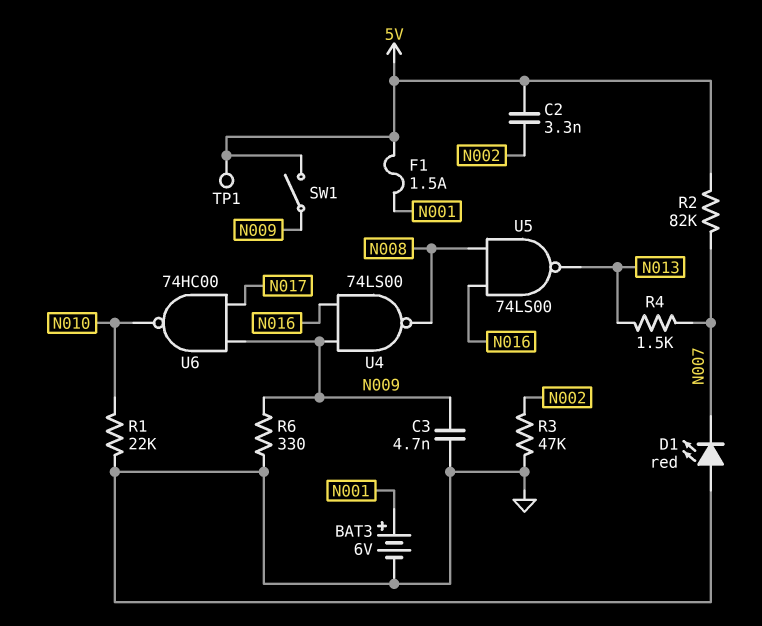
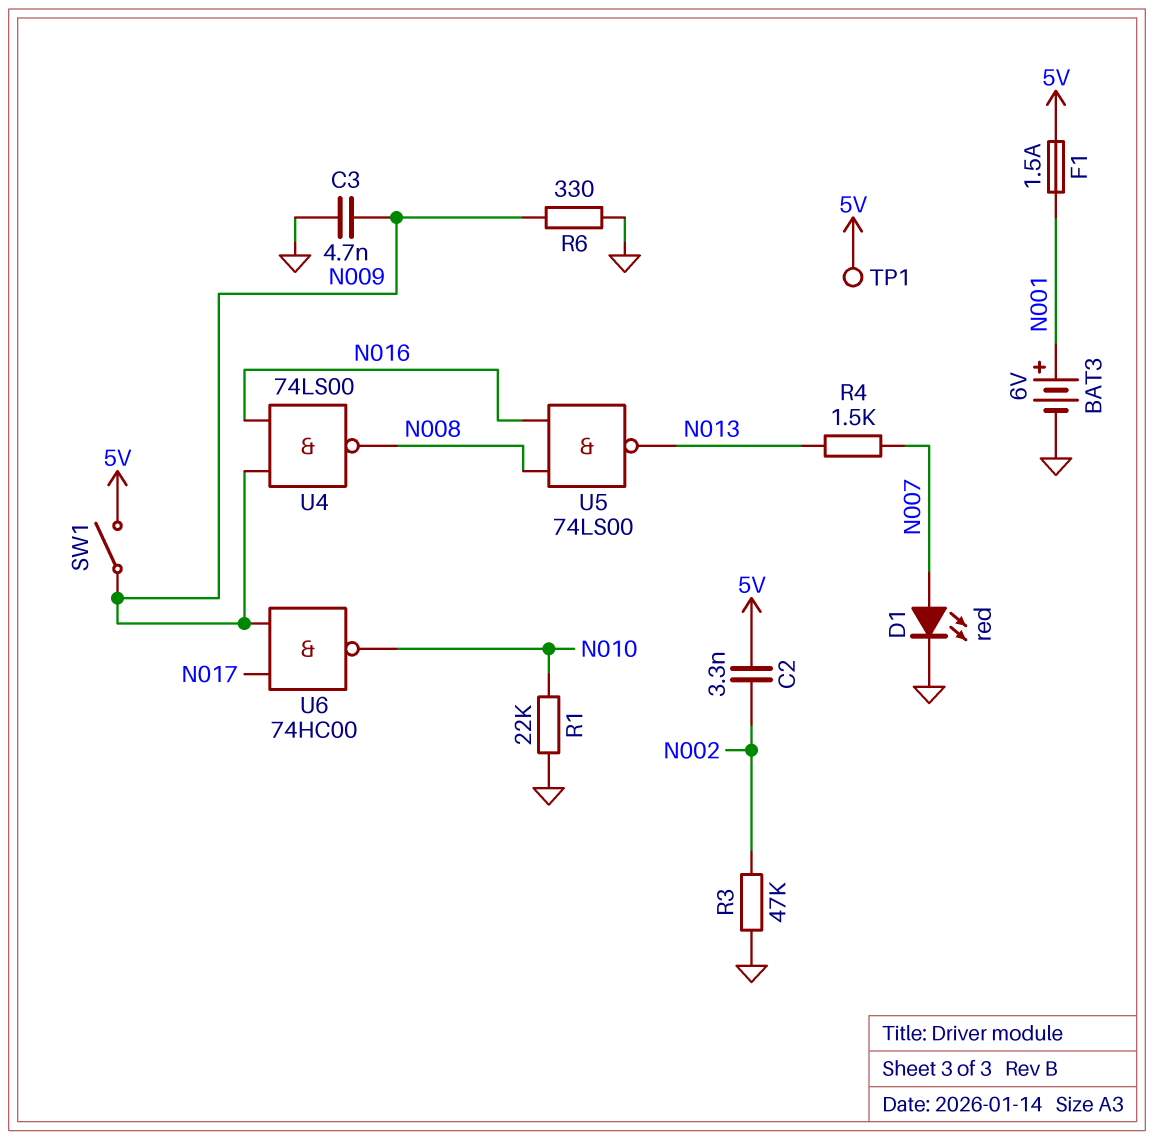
D1: LED red (A GND, K N007) -> LED red (A N007, K GND)
R2: 82k (5V, N007) -> none

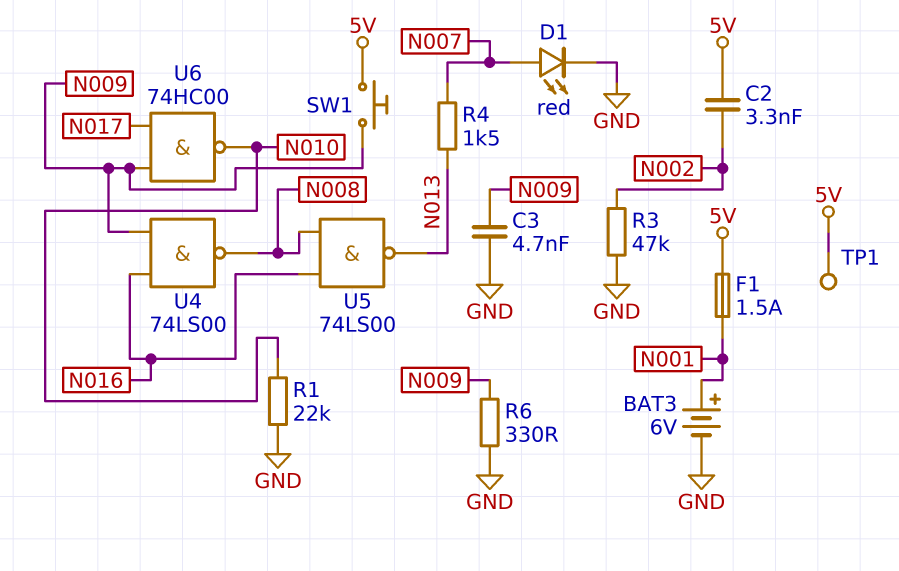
SW1: switch (5V, N009) -> button (5V, N009)

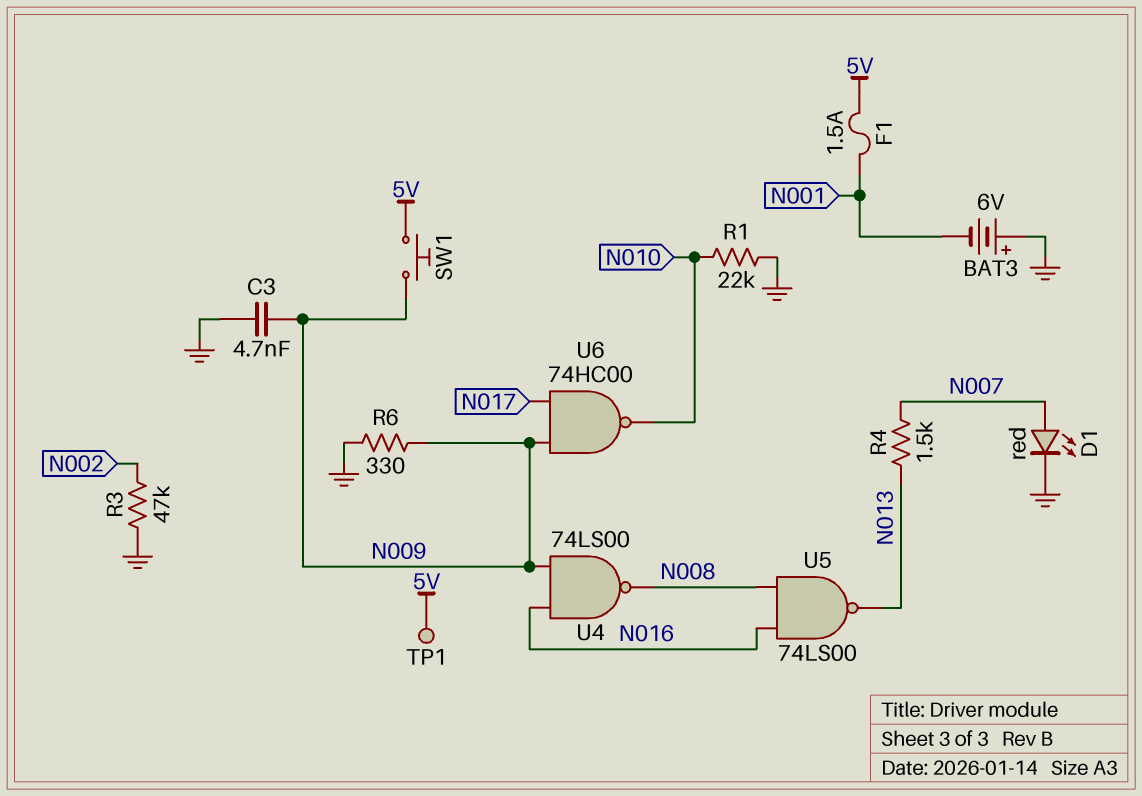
BAT3: 6V (plus N001, minus GND) -> 6V (plus GND, minus N001)
C2: 3.3nF (5V, N002) -> none

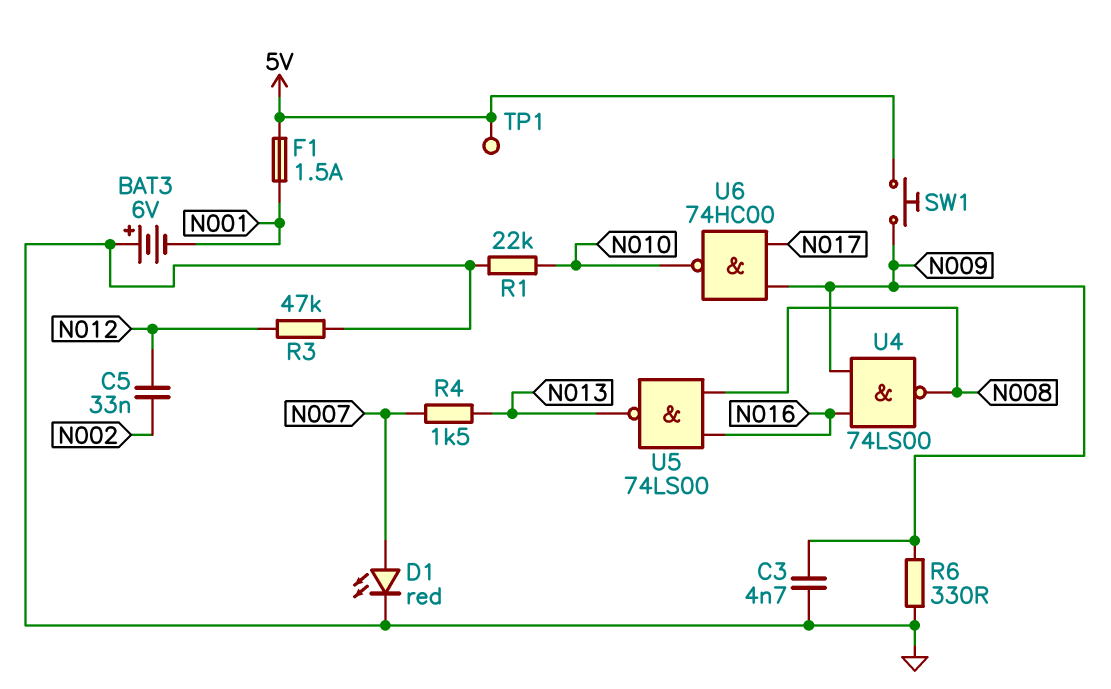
C5: none -> 33nF (N002, N012)
R3: 47k (GND, N002) -> 47k (GND, N012)

